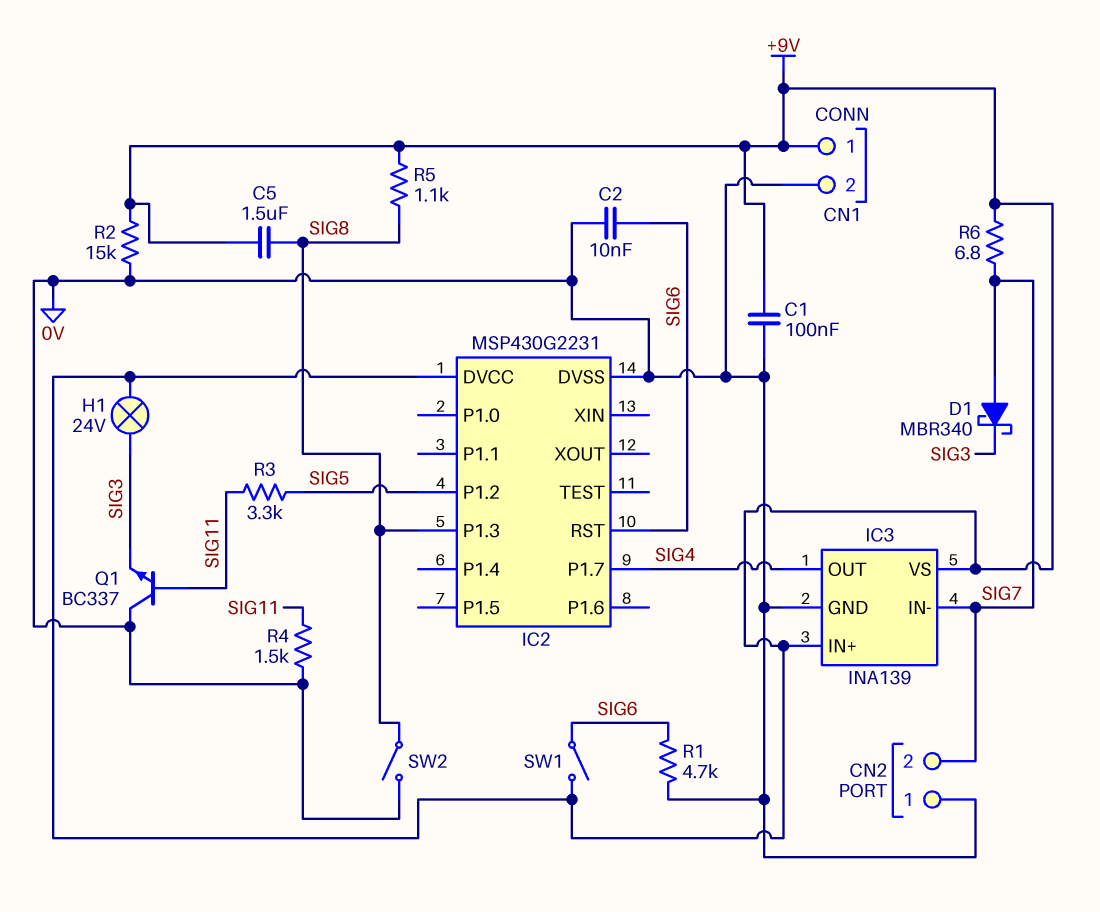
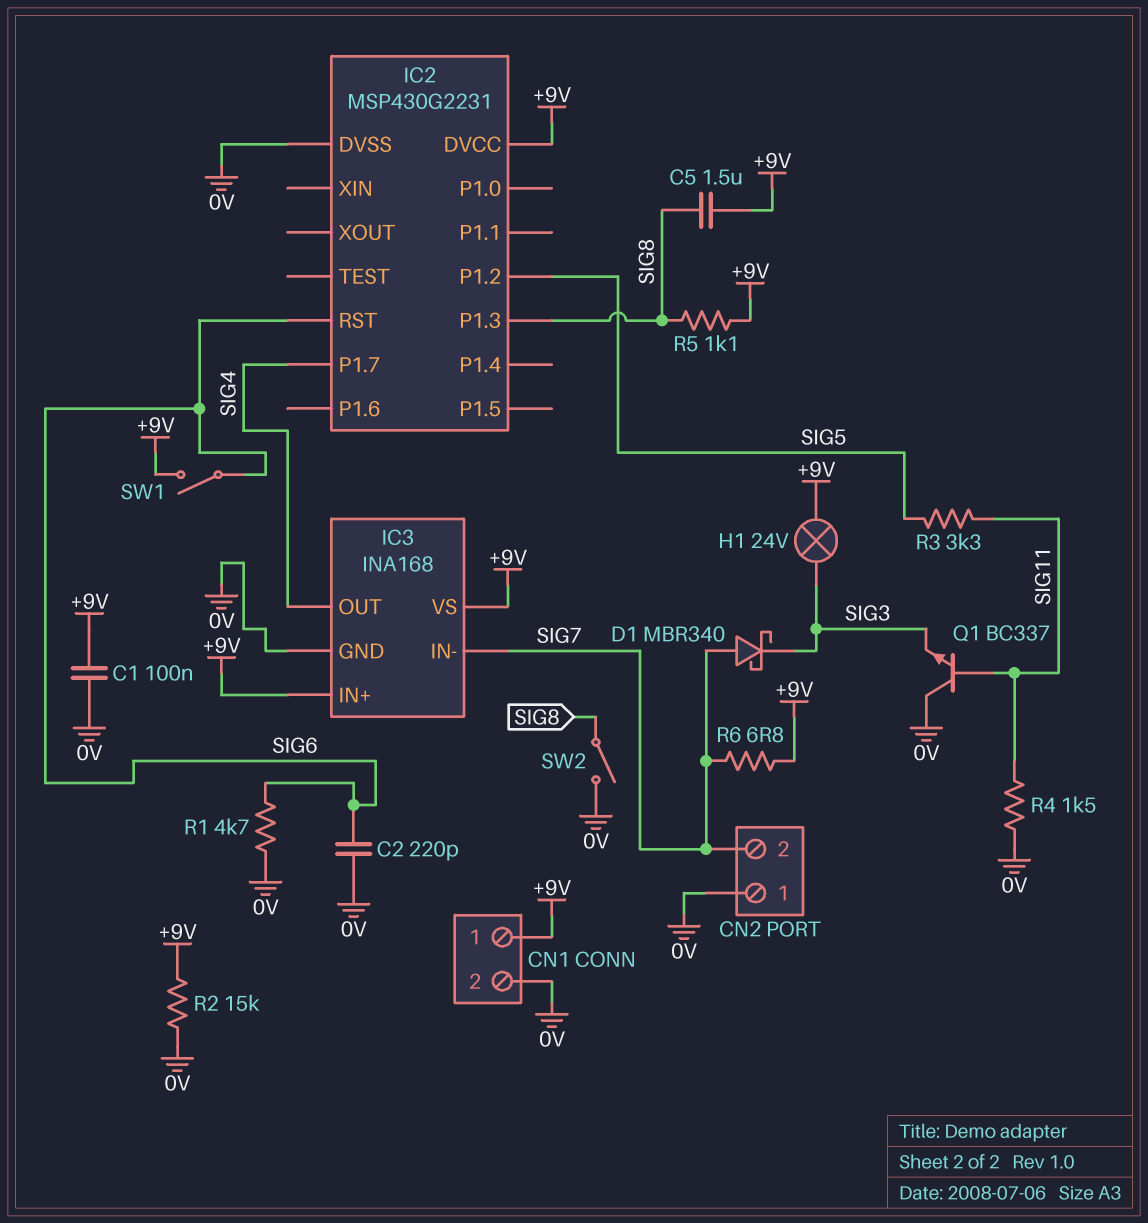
C2: 10nF (0V, SIG6) -> 220pF (0V, SIG6)
IC3: INA139 -> INA168

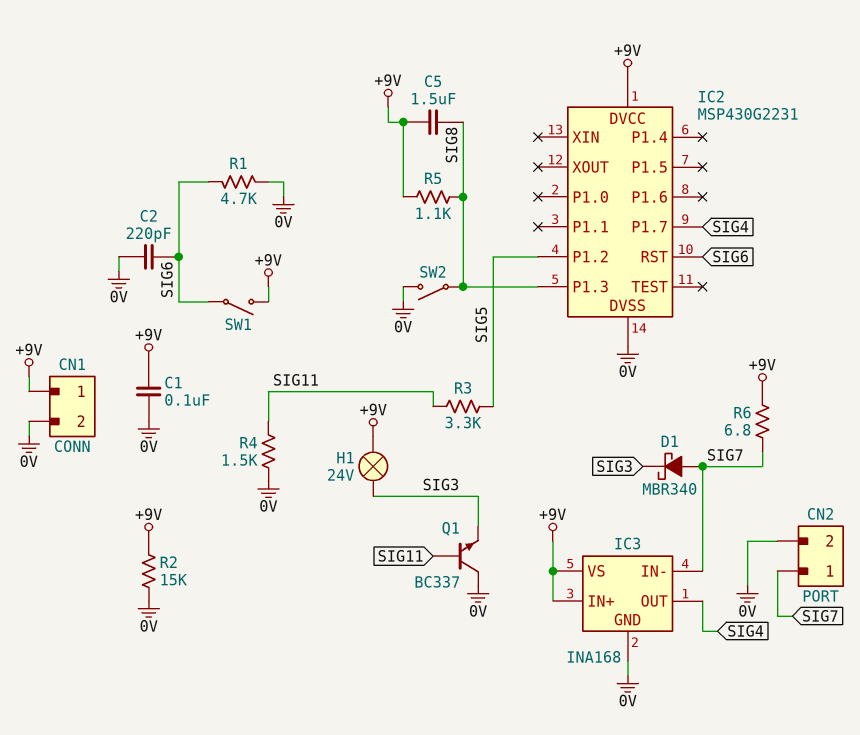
CN2 pin 1: 0V -> SIG7
CN2 pin 2: SIG7 -> 0V

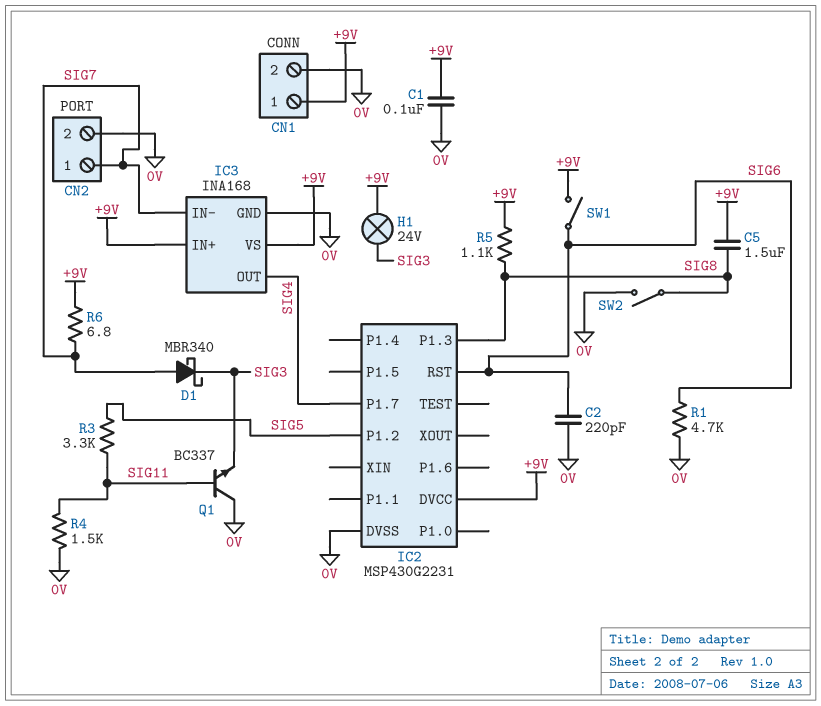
R2: 15k (+9V, 0V) -> none

